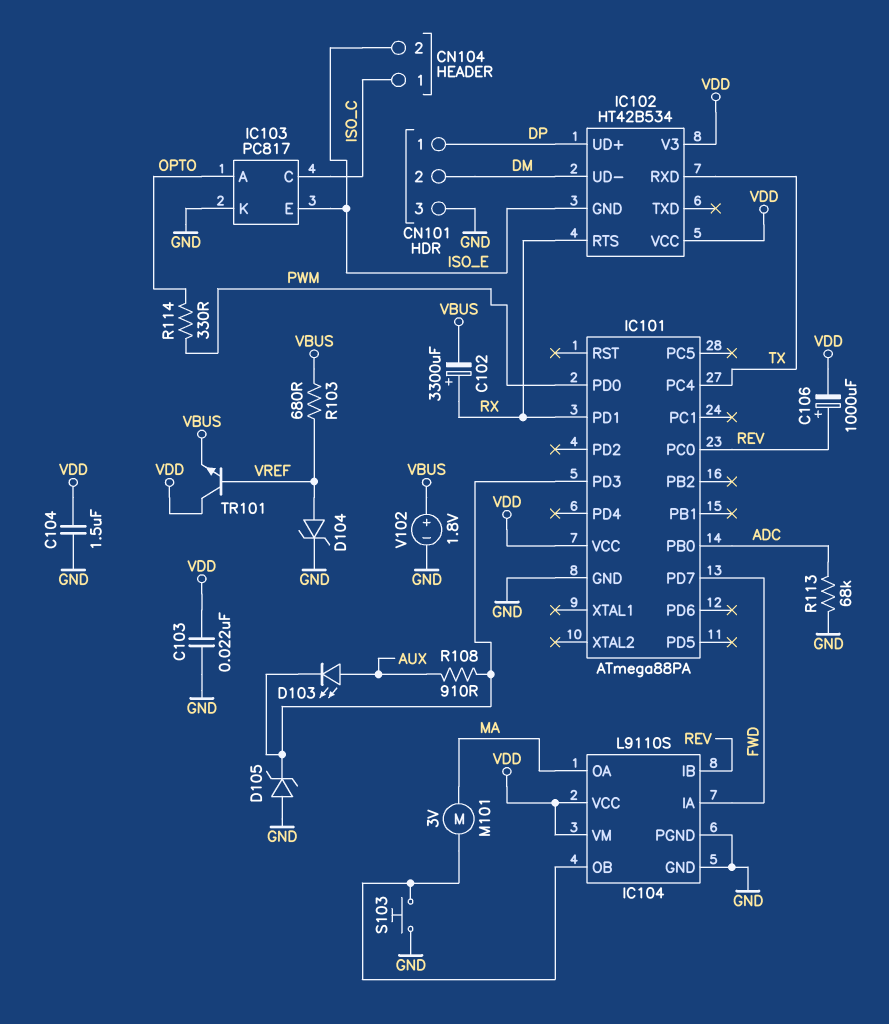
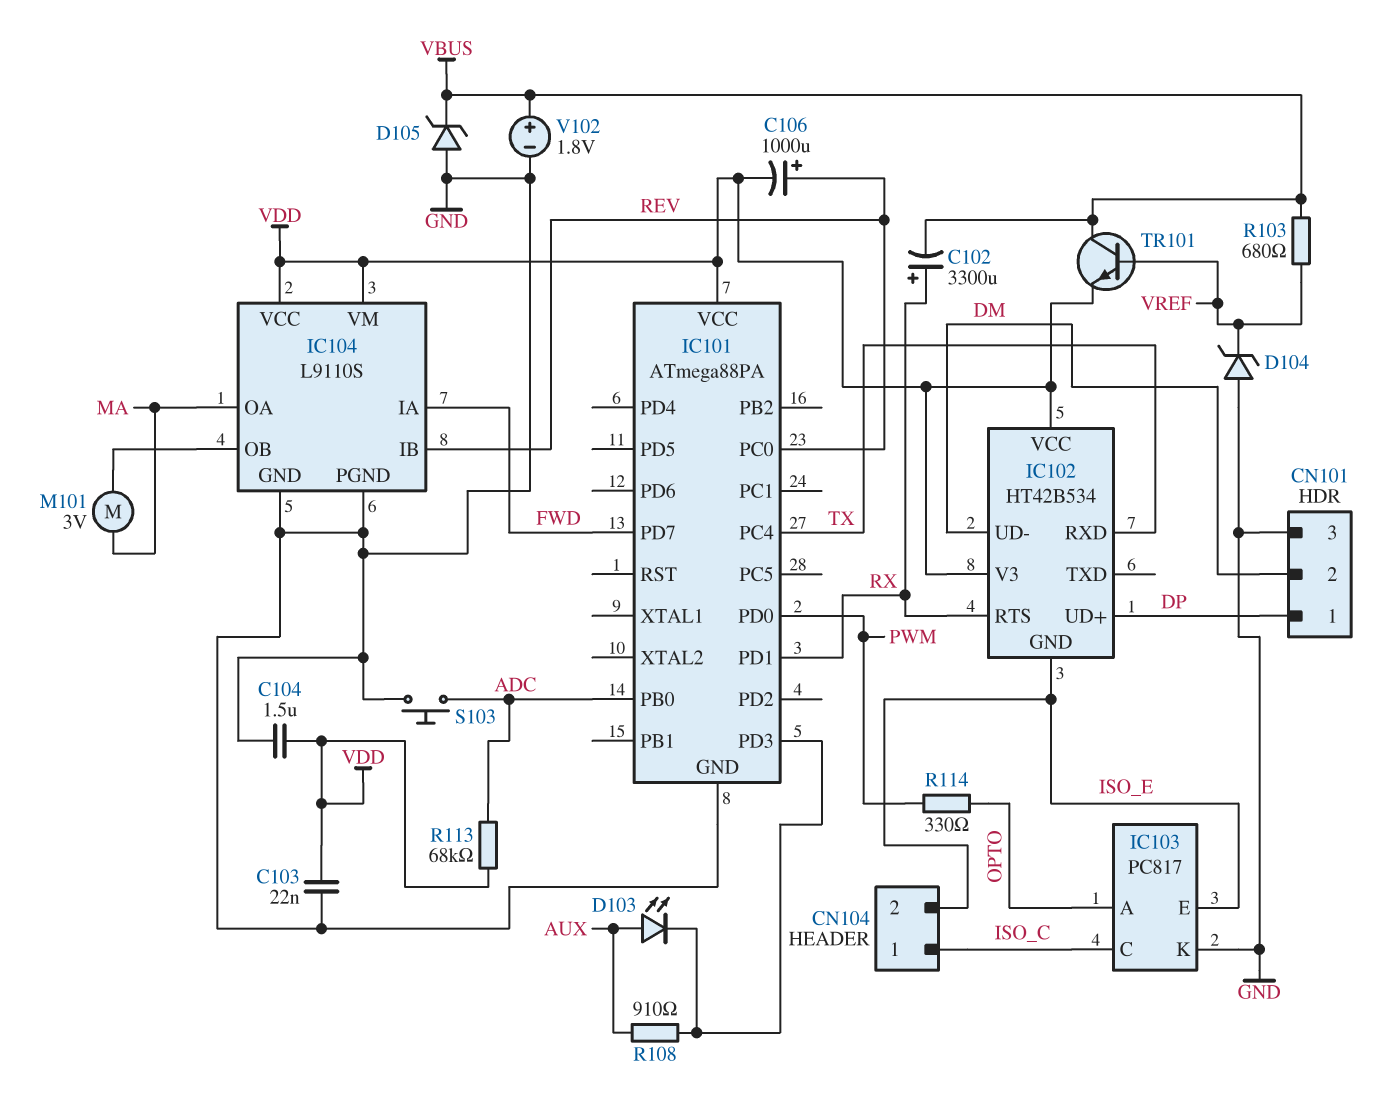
D104: zener (A VREF, K GND) -> zener (A GND, K VREF)
D105: zener (A GND, K IC101/PD3) -> zener (A GND, K VBUS)
R113: 68k (ADC, GND) -> 68k (ADC, VDD)
S103: button (GND, IC104/OB) -> button (ADC, GND)
TR101: NPN (B VREF, C VDD, E VBUS) -> NPN (B VREF, C VBUS, E VDD)

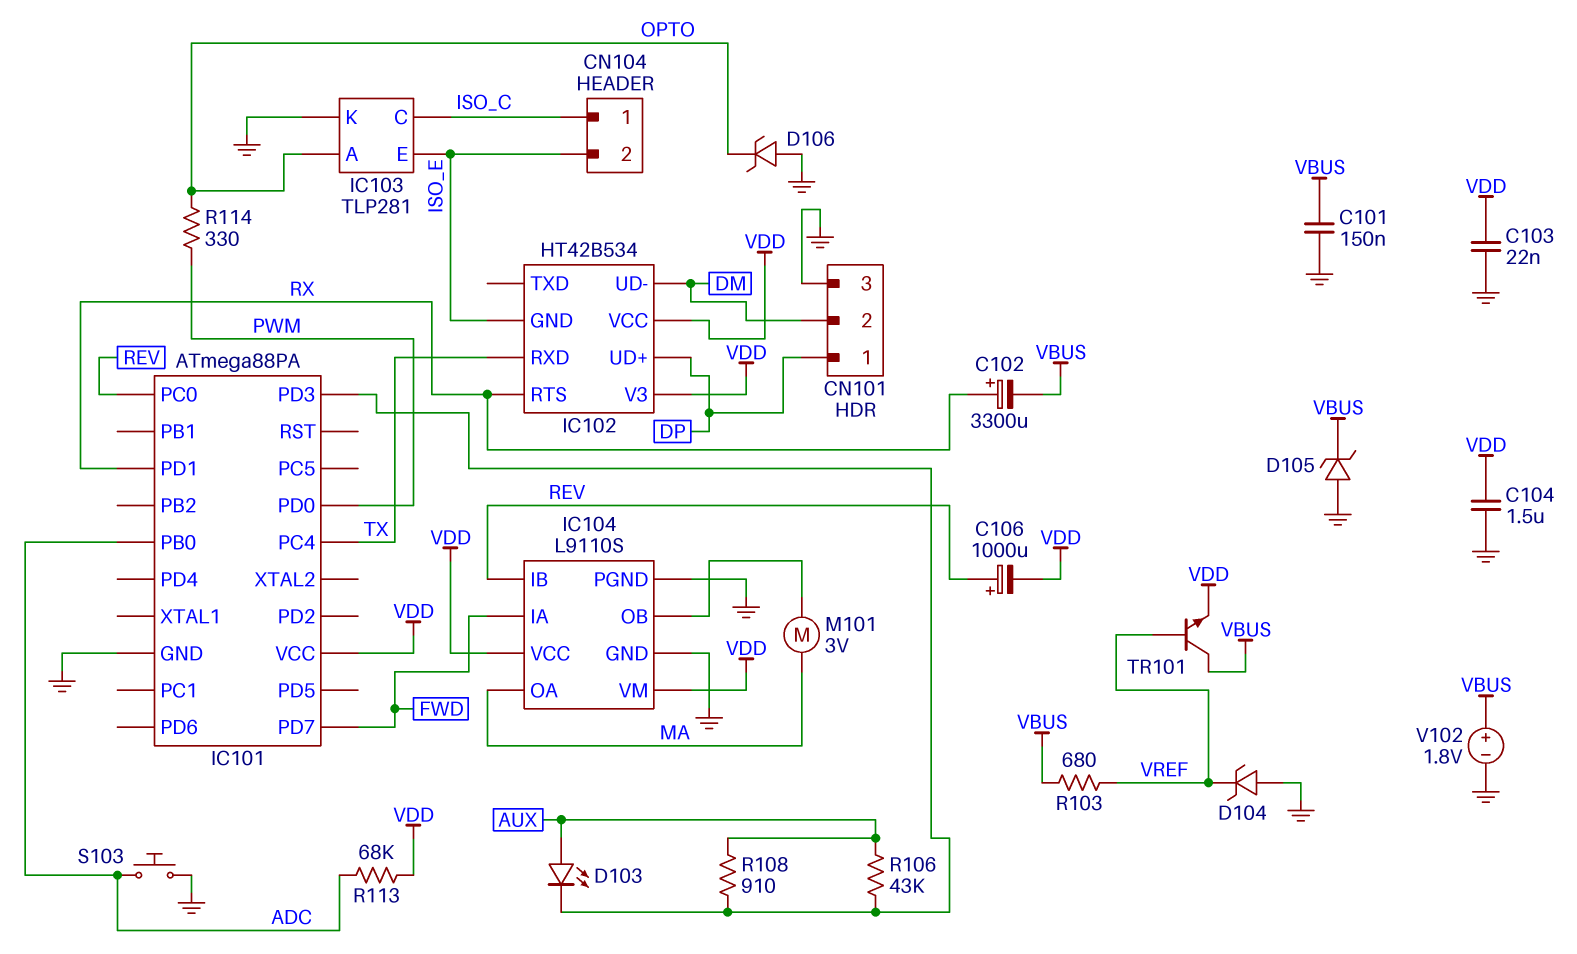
C101: none -> 150nF (GND, VBUS)
D106: none -> zener (A GND, K OPTO)
IC103: PC817 -> TLP281
R106: none -> 43k (AUX, IC101/PD3)

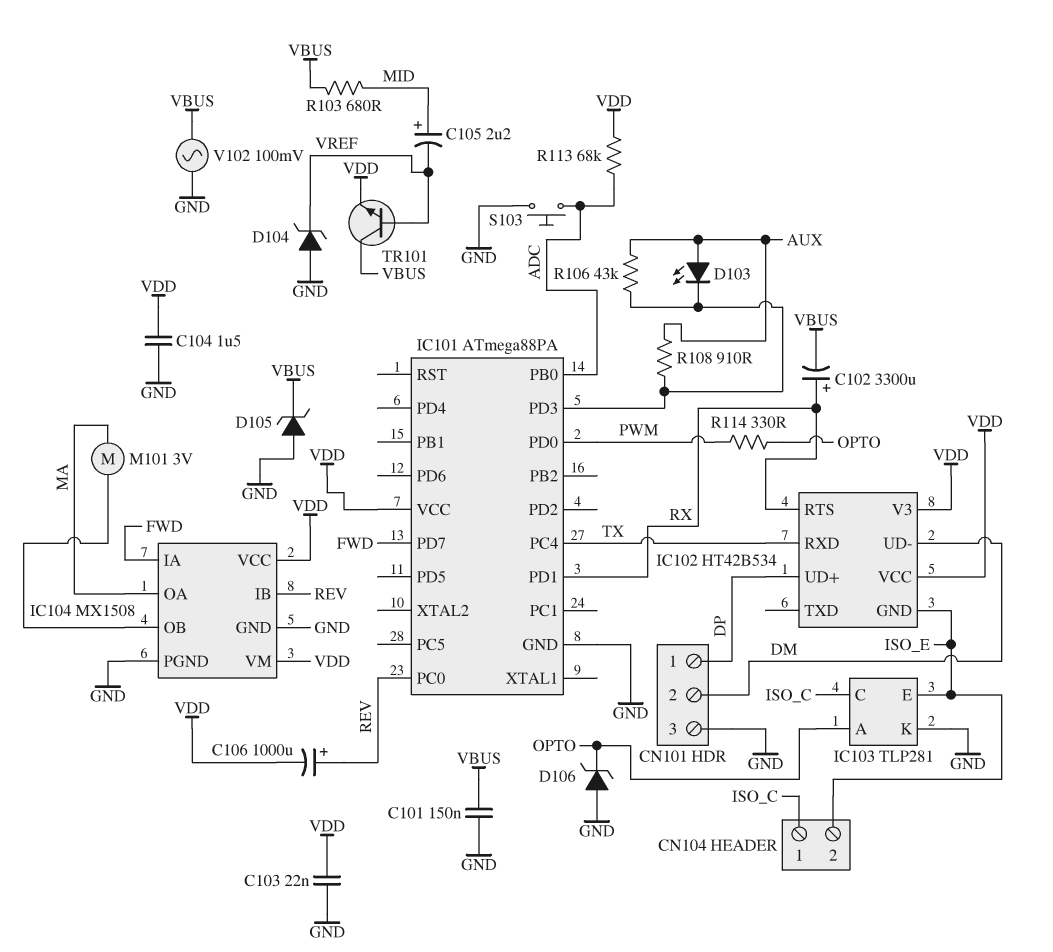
C105: none -> 2.2uF (plus MID, minus VREF)
IC104: L9110S -> MX1508
R103: 680 (VBUS, VREF) -> 680 (MID, VBUS)
V102: 1.8V (plus VBUS, minus GND) -> AC 100mV (GND, VBUS)

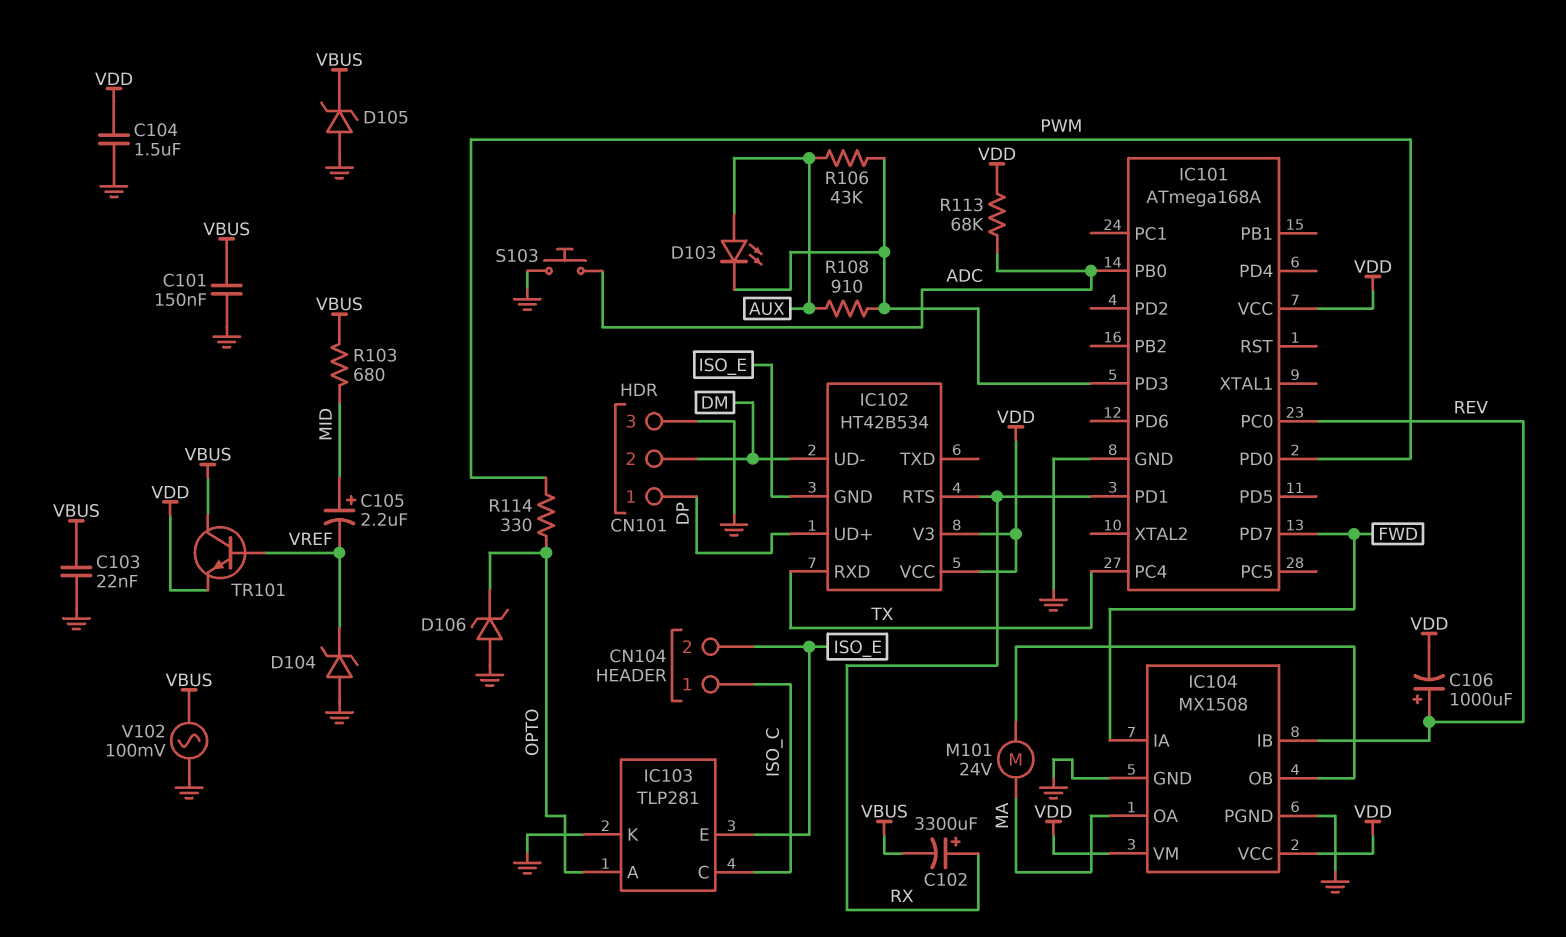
C103: 22nF (GND, VDD) -> 22nF (GND, VBUS)
IC101: ATmega88PA -> ATmega168A
M101: motor 3V (IC104/OB, MA) -> motor 24V (IC104/OB, MA)

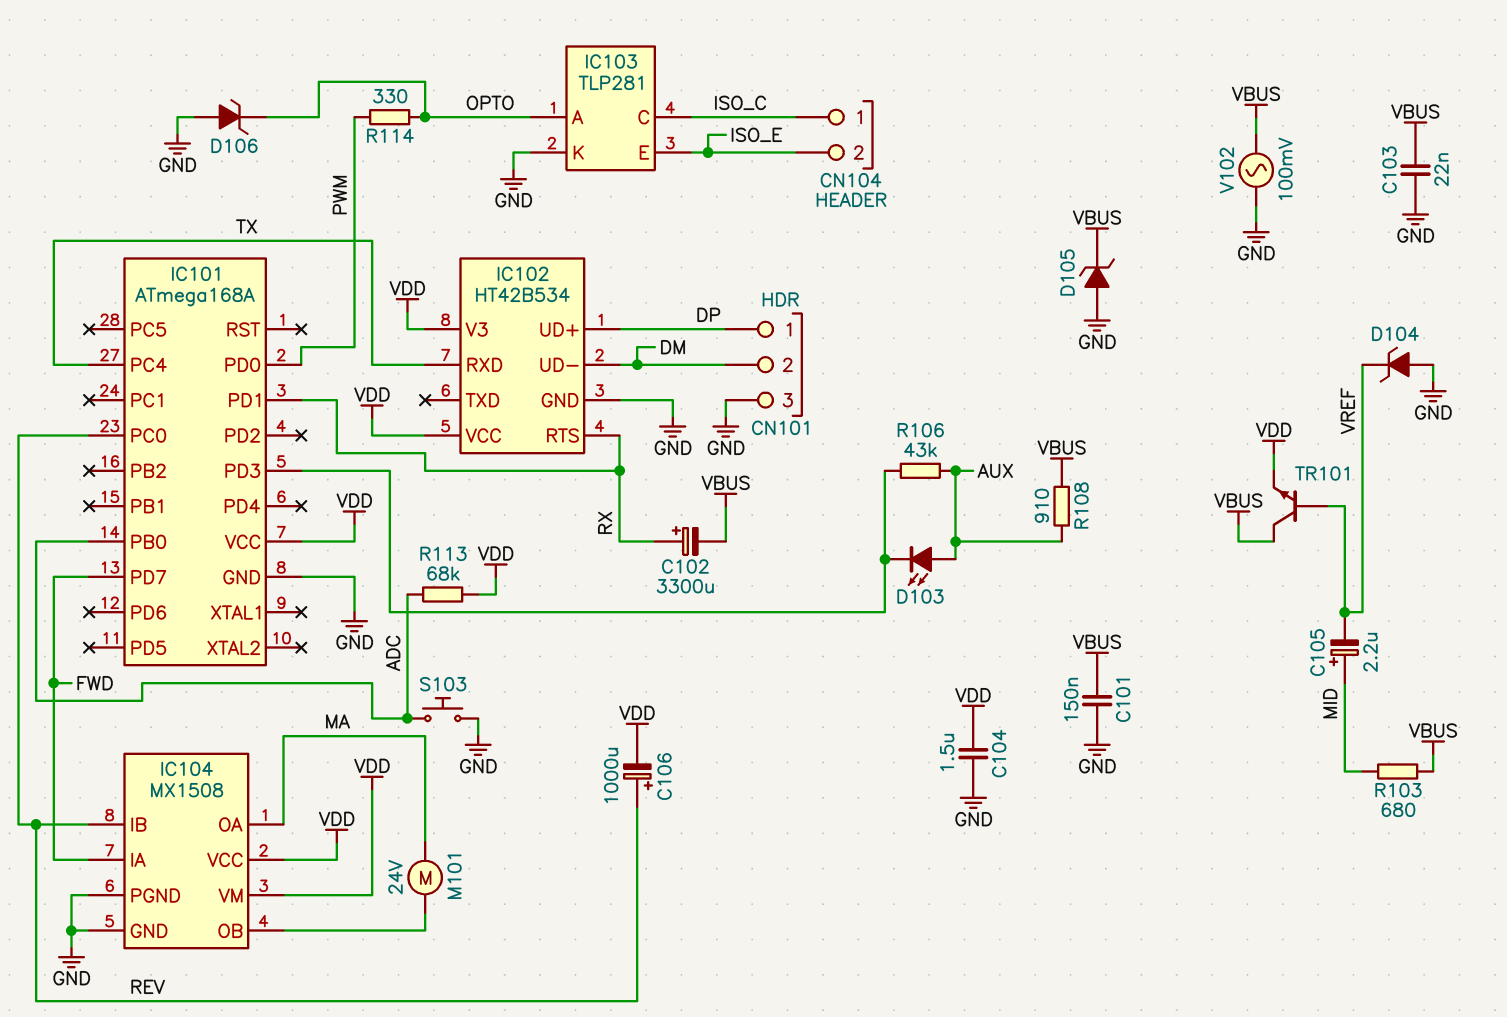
IC102 pin GND: ISO_E -> GND
R108: 910 (AUX, IC101/PD3) -> 910 (AUX, VBUS)

